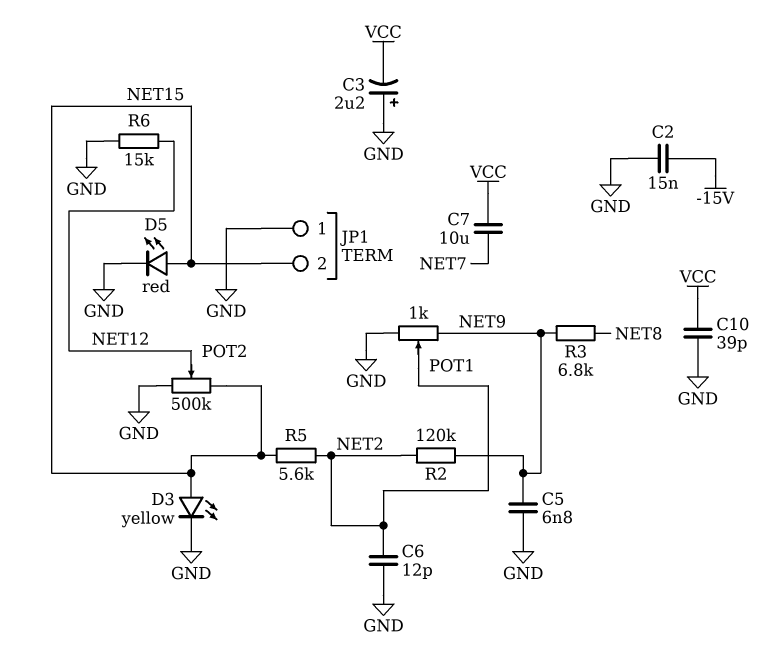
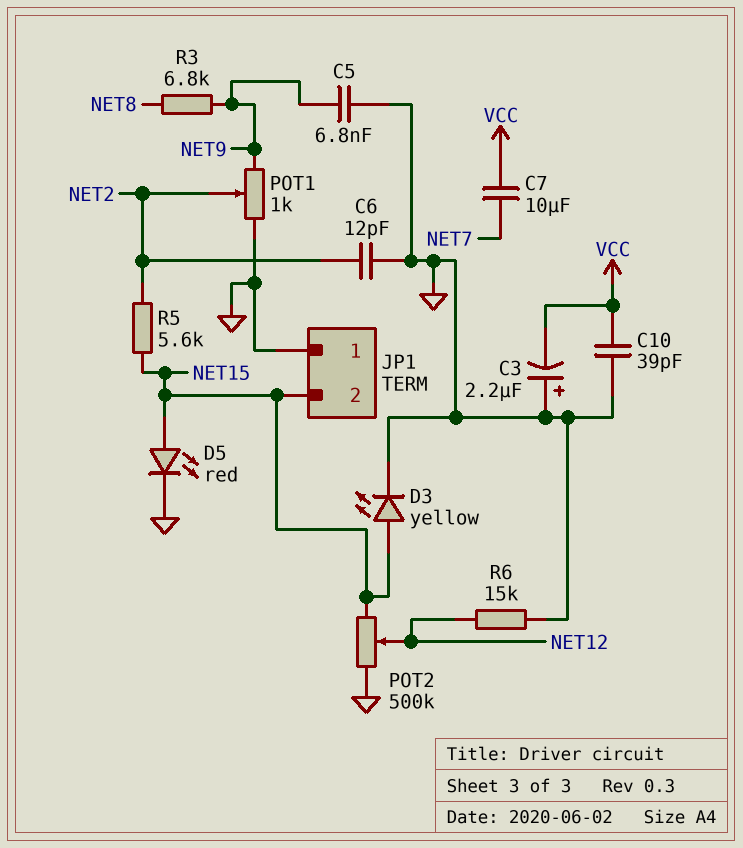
C2: 15nF (-15V, GND) -> none
R2: 120k (NET2, NET9) -> none

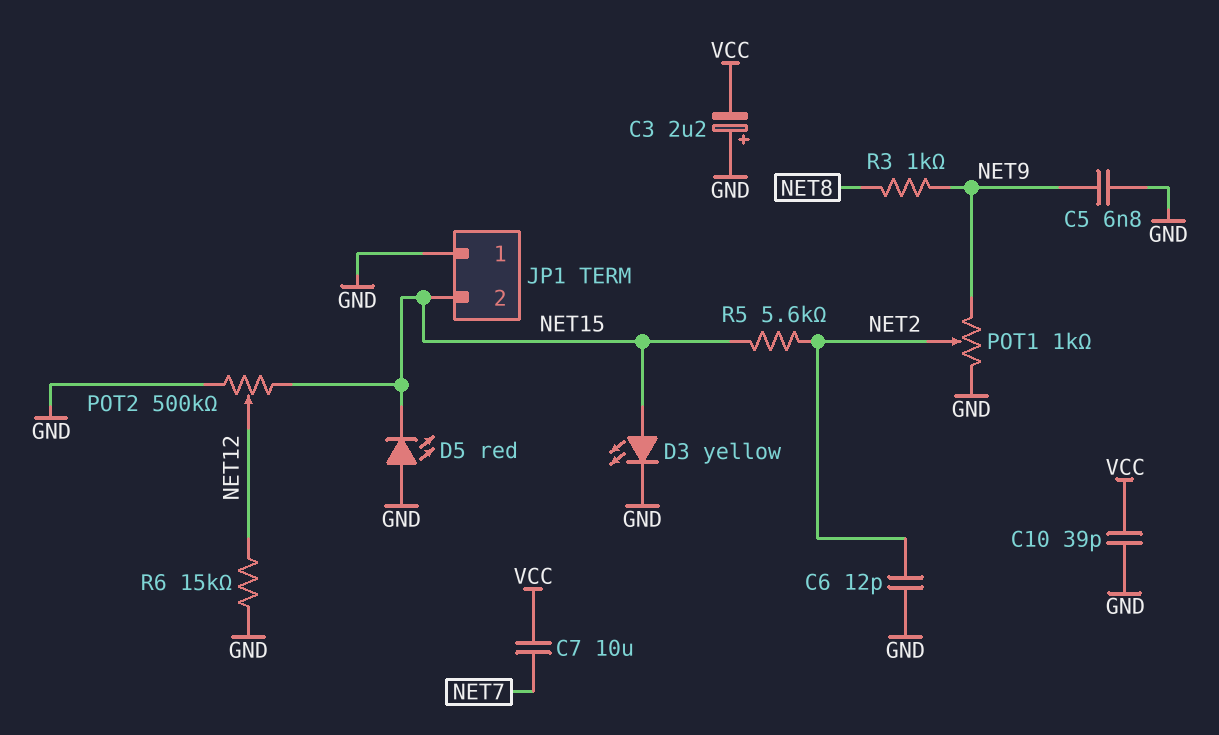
D5: LED red (A NET15, K GND) -> LED red (A GND, K NET15)
R3: 6.8k (NET8, NET9) -> 1k (NET8, NET9)

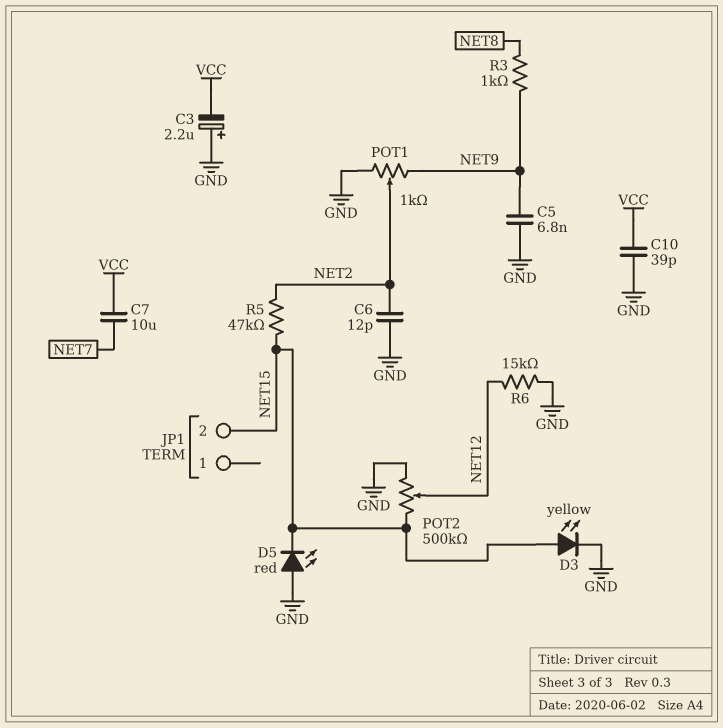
JP1 pin 1: GND -> none
R5: 5.6k (NET2, NET15) -> 47k (NET2, NET15)

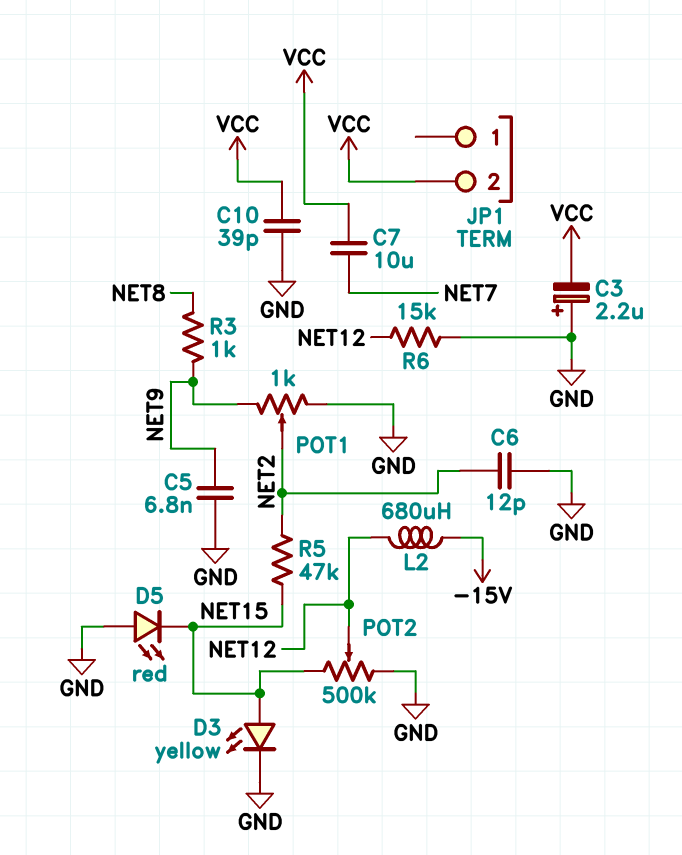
JP1 pin 2: NET15 -> VCC
L2: none -> 680uH (-15V, NET12)

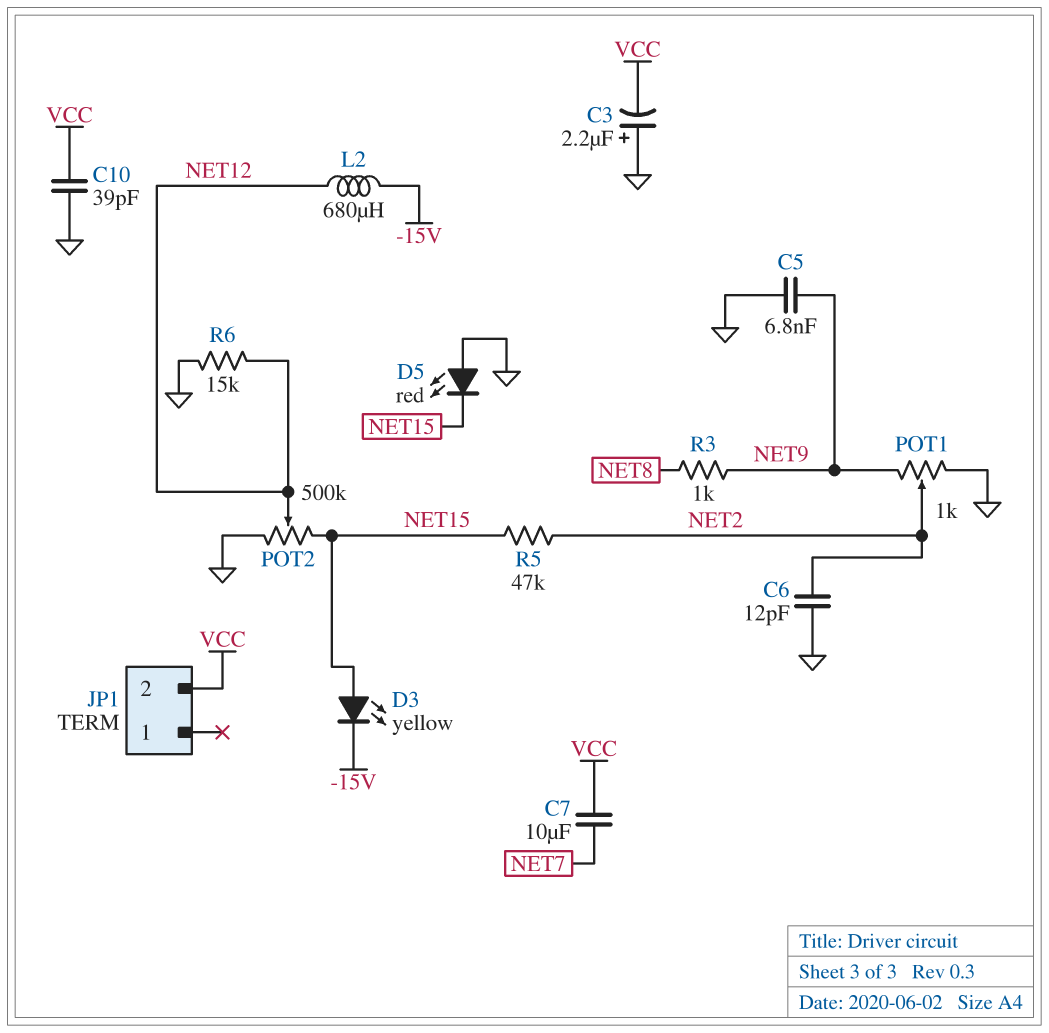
D3: LED yellow (A NET15, K GND) -> LED yellow (A NET15, K -15V)

